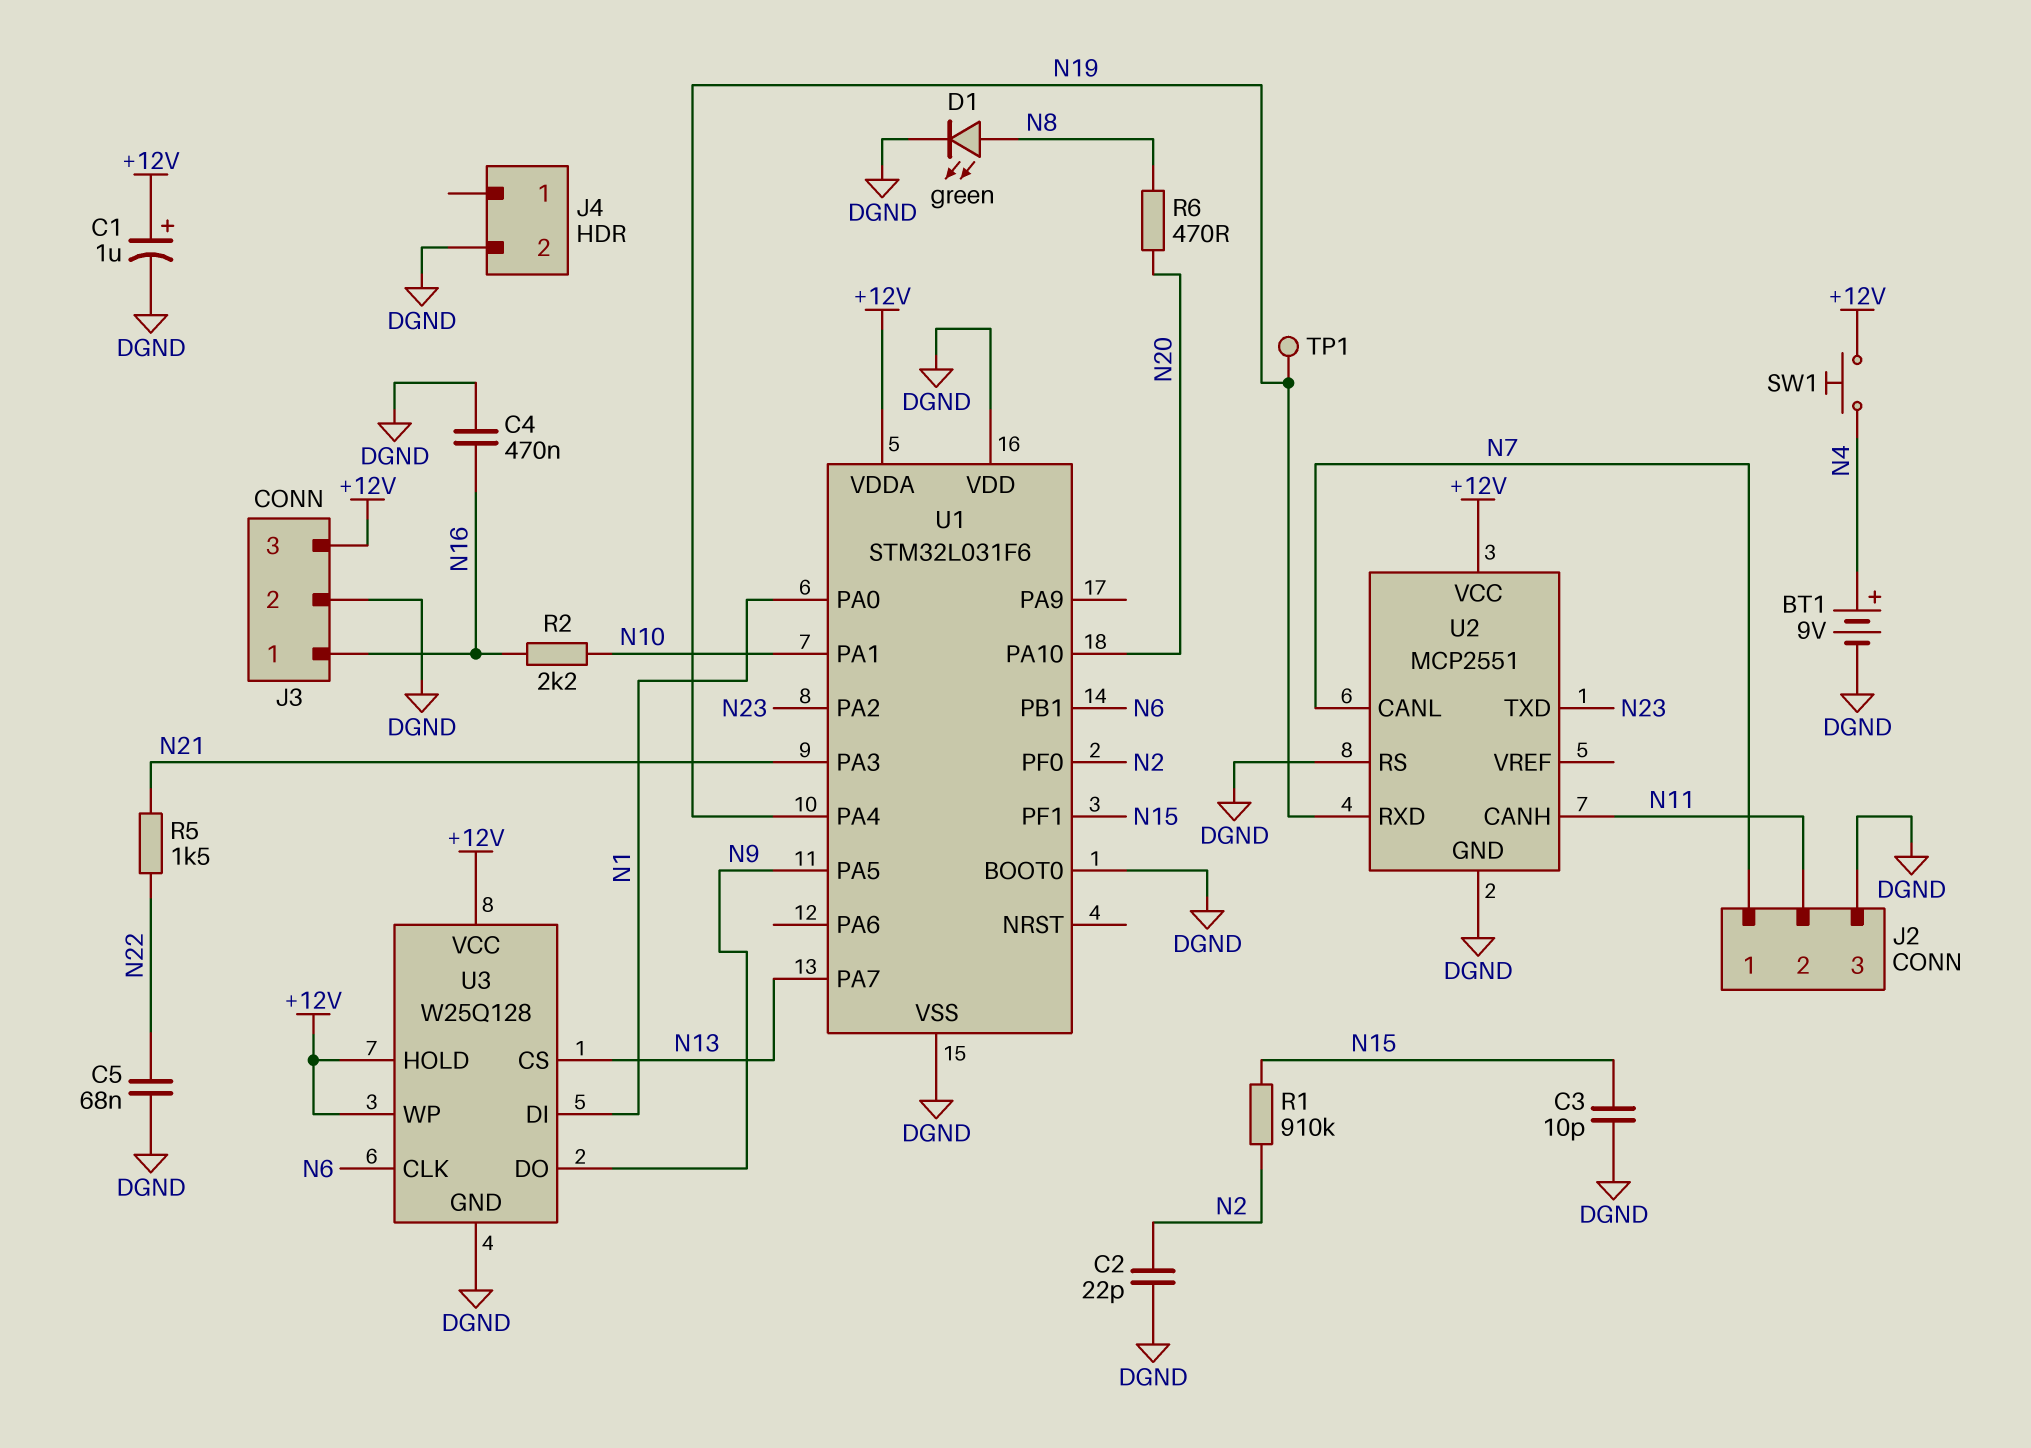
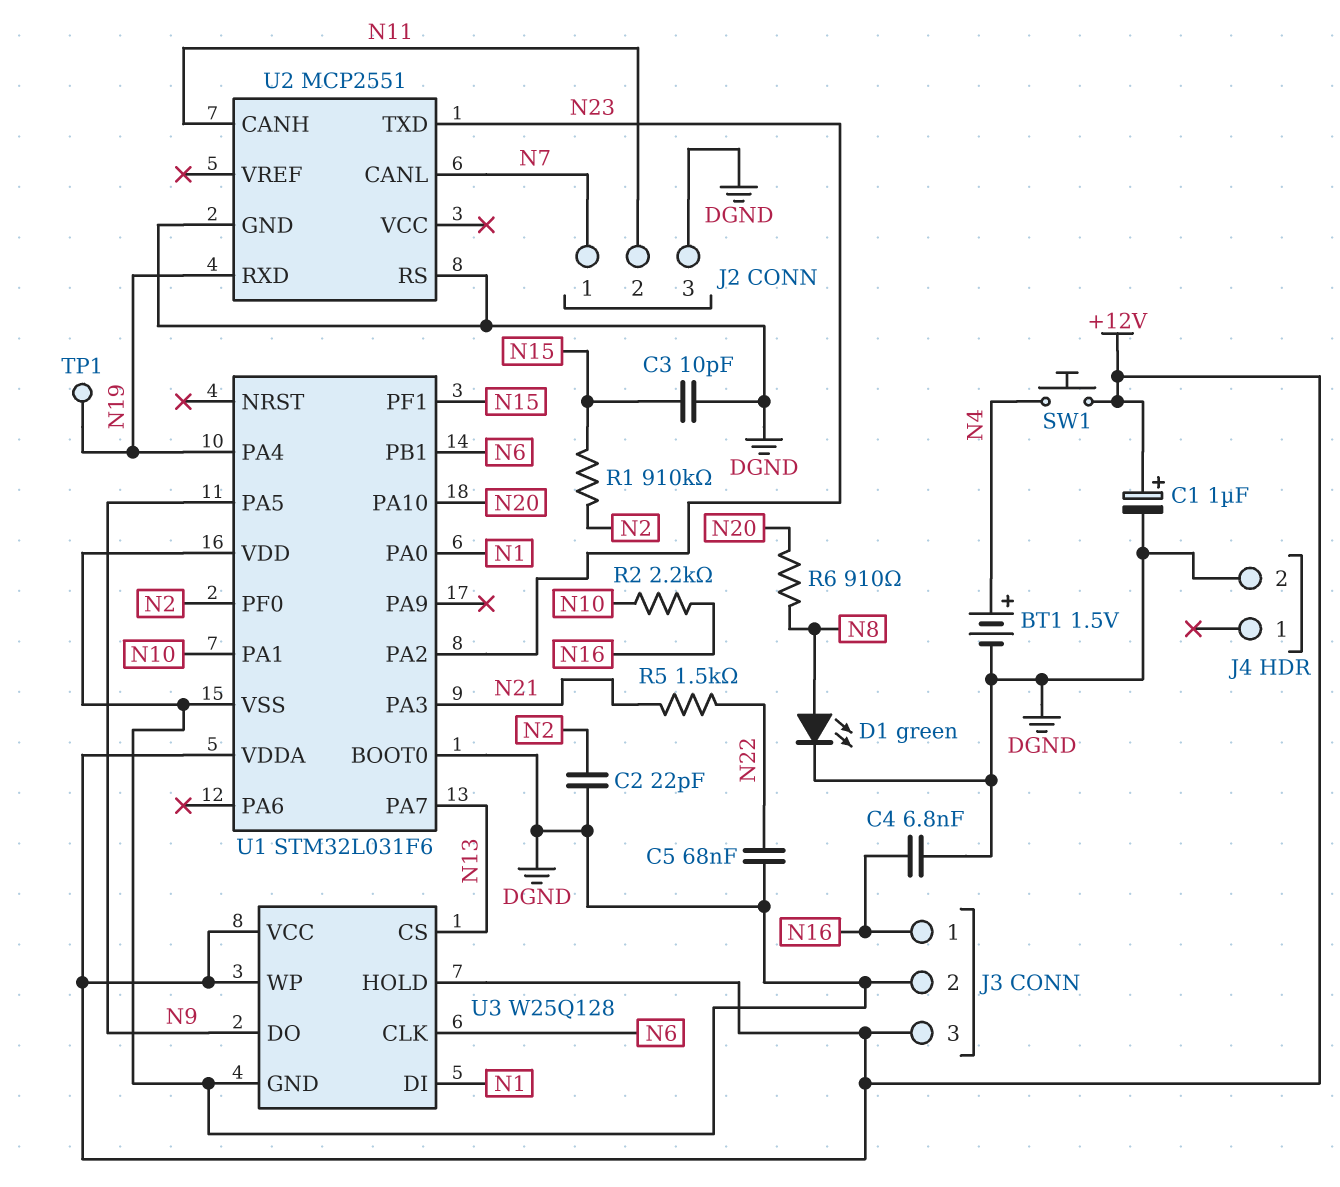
BT1: 9V (plus N4, minus DGND) -> 1.5V (plus N4, minus DGND)
C4: 470nF (DGND, N16) -> 6.8nF (DGND, N16)
R6: 470 (N8, N20) -> 910 (N8, N20)
U2 pin VCC: +12V -> none

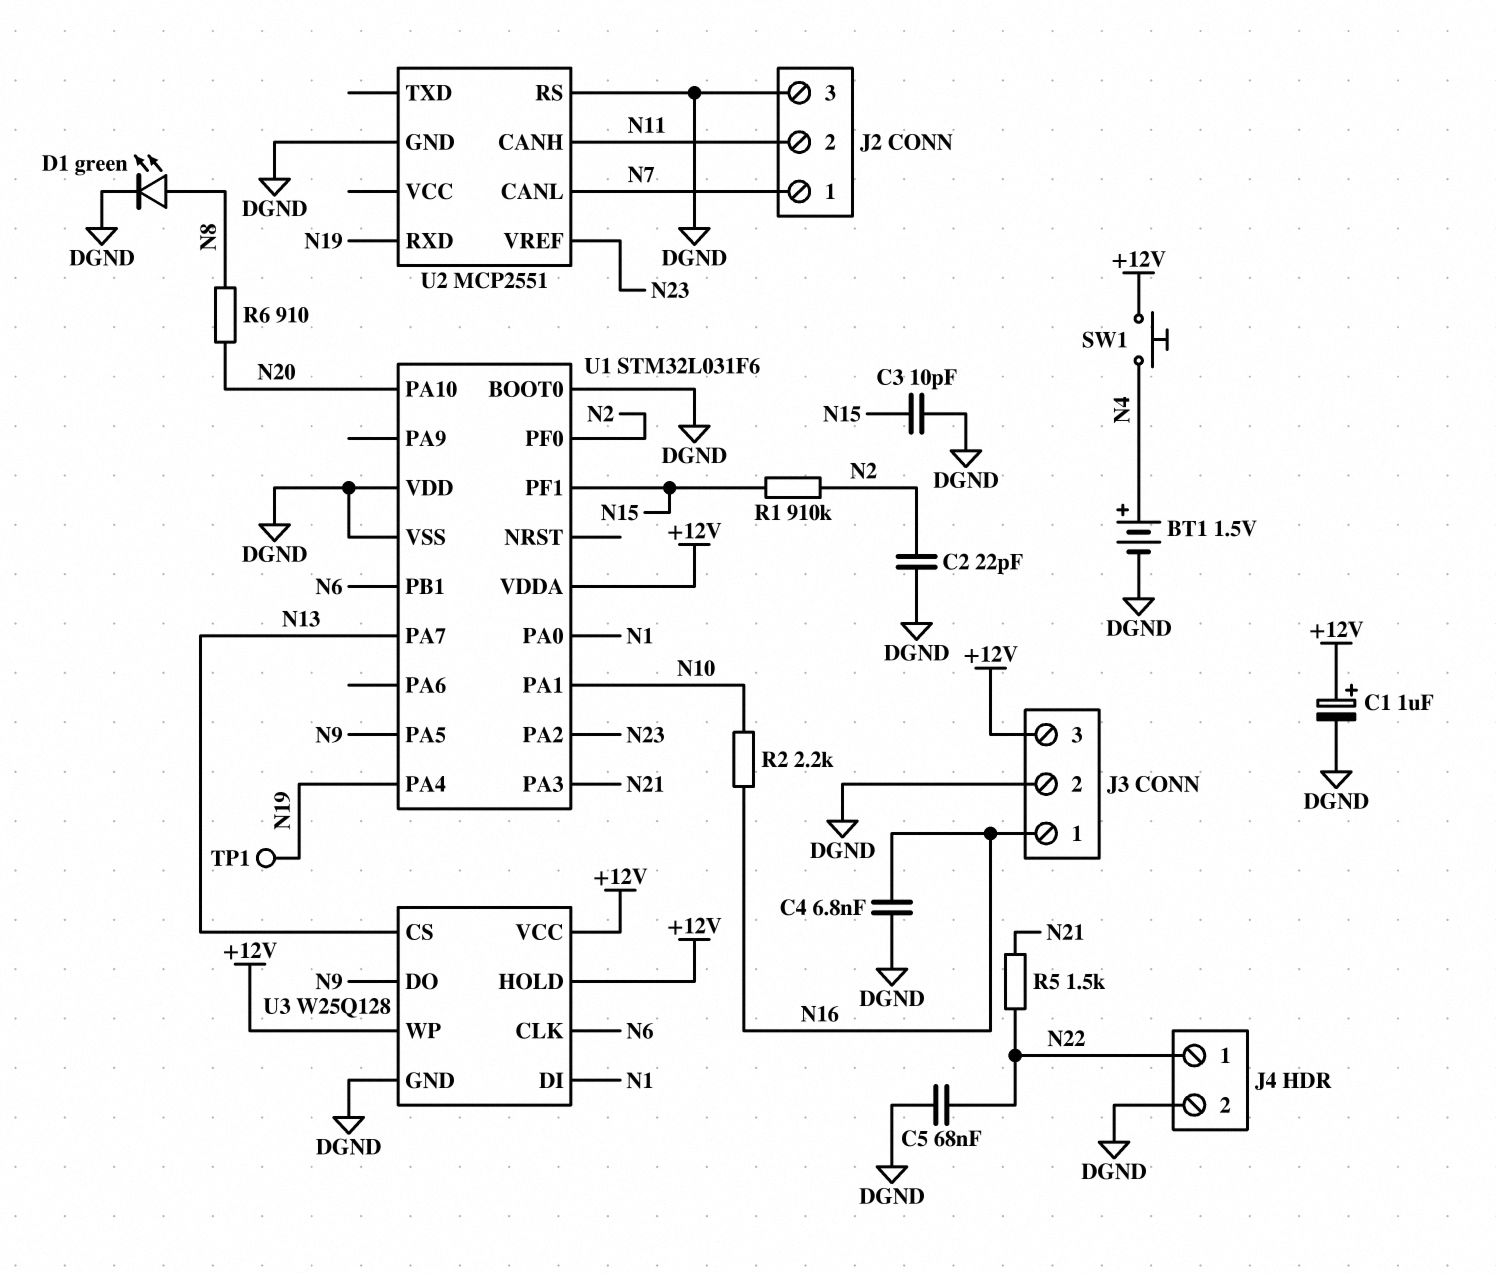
J4 pin 1: none -> N22
U2 pin TXD: N23 -> none
U2 pin VREF: none -> N23

